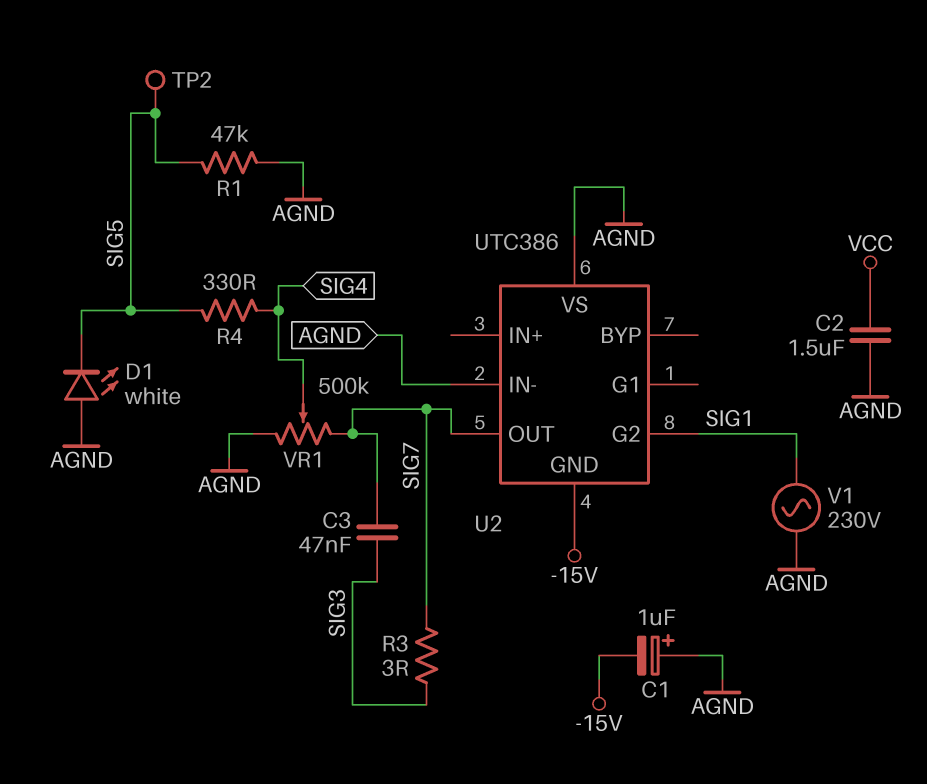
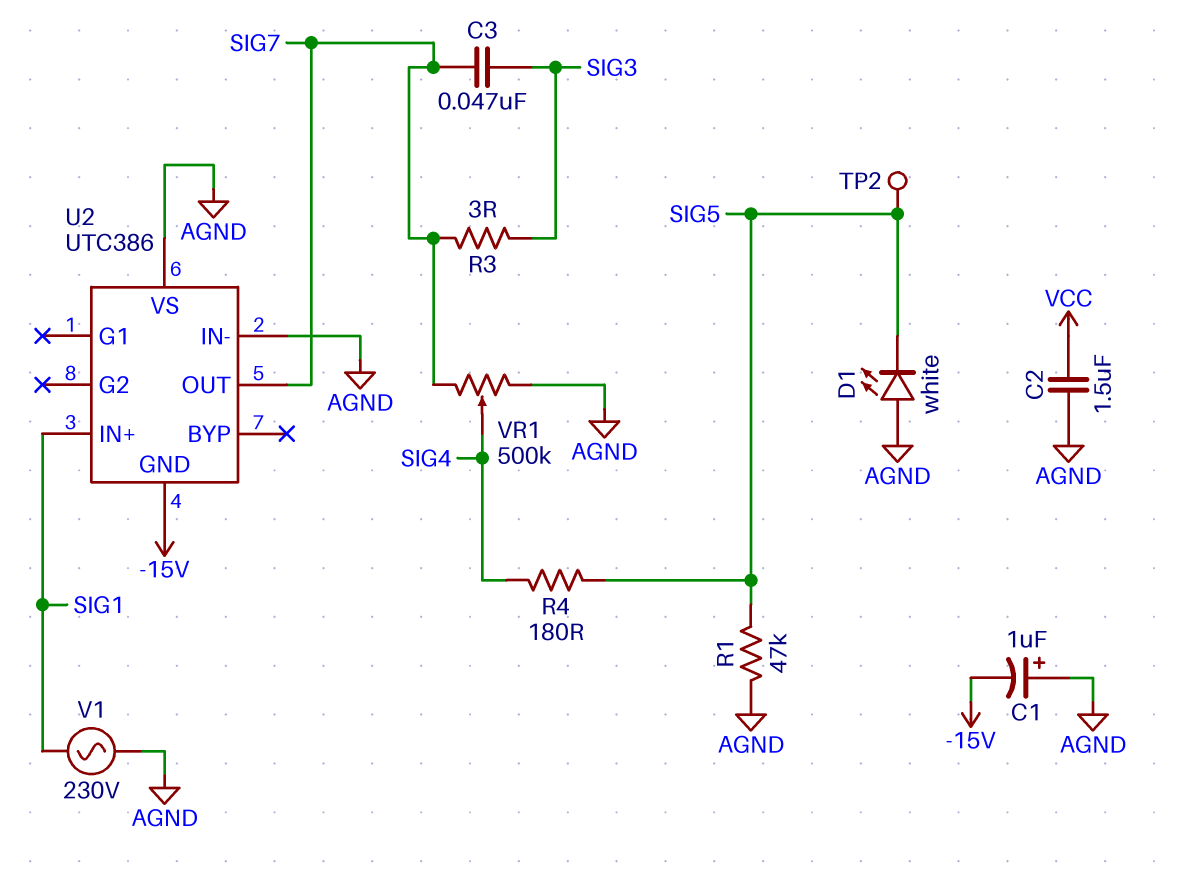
R4: 330 (SIG4, SIG5) -> 180 (SIG4, SIG5)
U2 pin G2: SIG1 -> none
U2 pin IN+: none -> SIG1

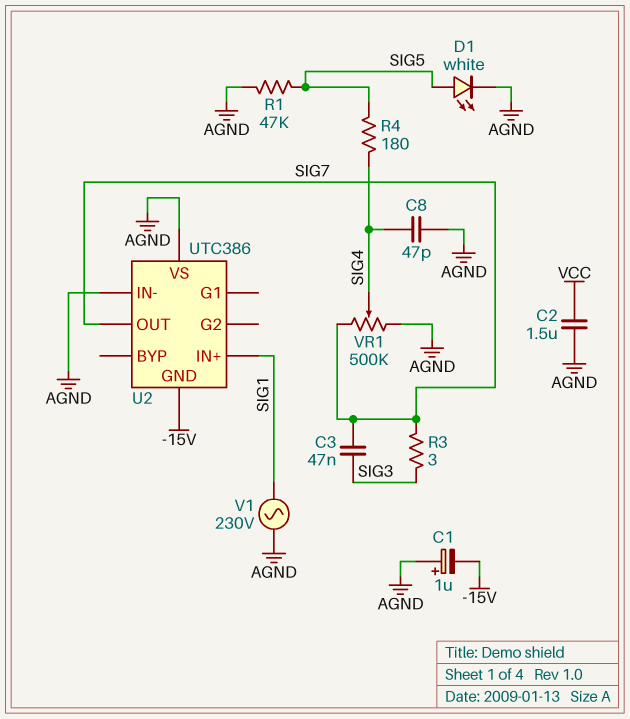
C8: none -> 47pF (AGND, SIG4)
D1: LED white (A AGND, K SIG5) -> LED white (A SIG5, K AGND)
TP2: test point (SIG5) -> none

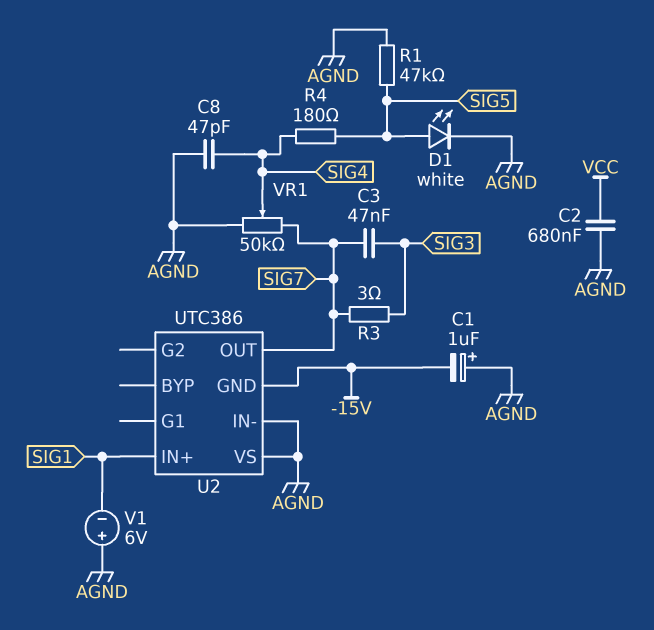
C2: 1.5uF (AGND, VCC) -> 680nF (AGND, VCC)
V1: AC 230V (AGND, SIG1) -> 6V (plus AGND, minus SIG1)
VR1: 500k (AGND, SIG7, wiper SIG4) -> 50k (AGND, SIG7, wiper SIG4)

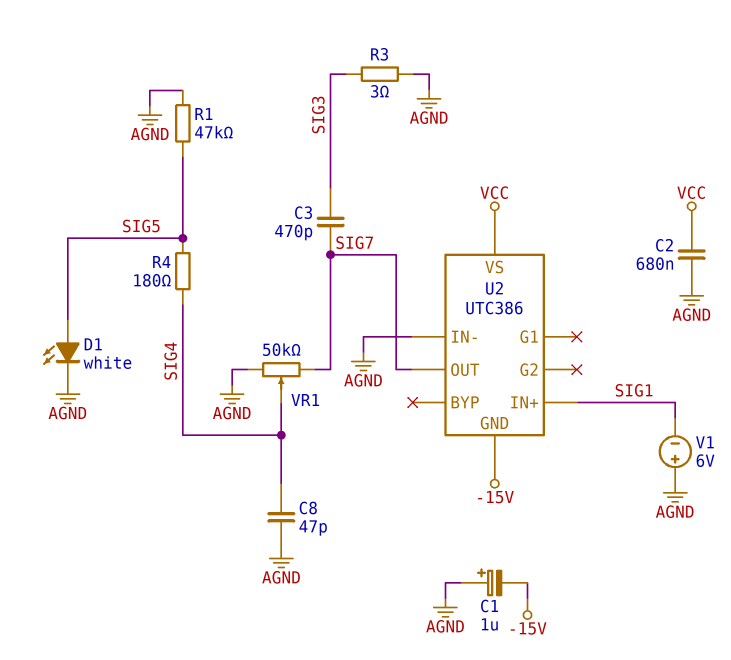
C3: 47nF (SIG3, SIG7) -> 470pF (SIG3, SIG7)
R3: 3 (SIG3, SIG7) -> 3 (AGND, SIG3)
U2 pin VS: AGND -> VCC

